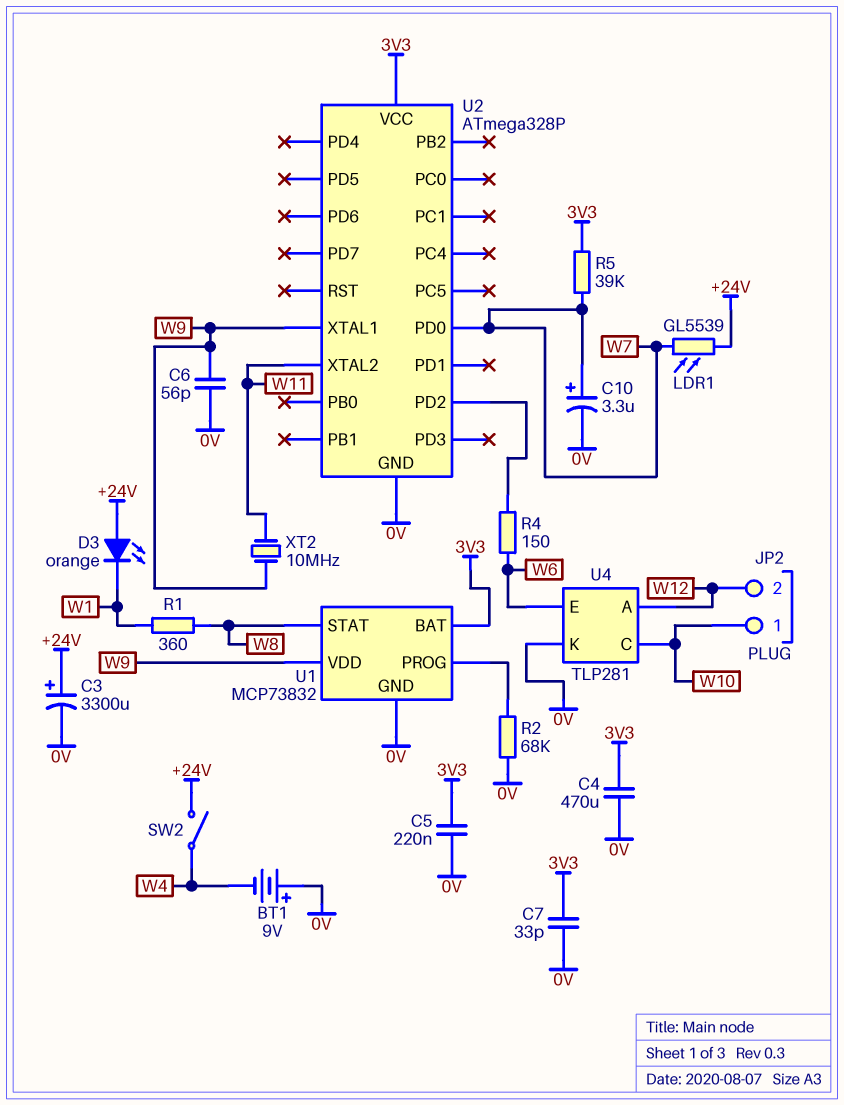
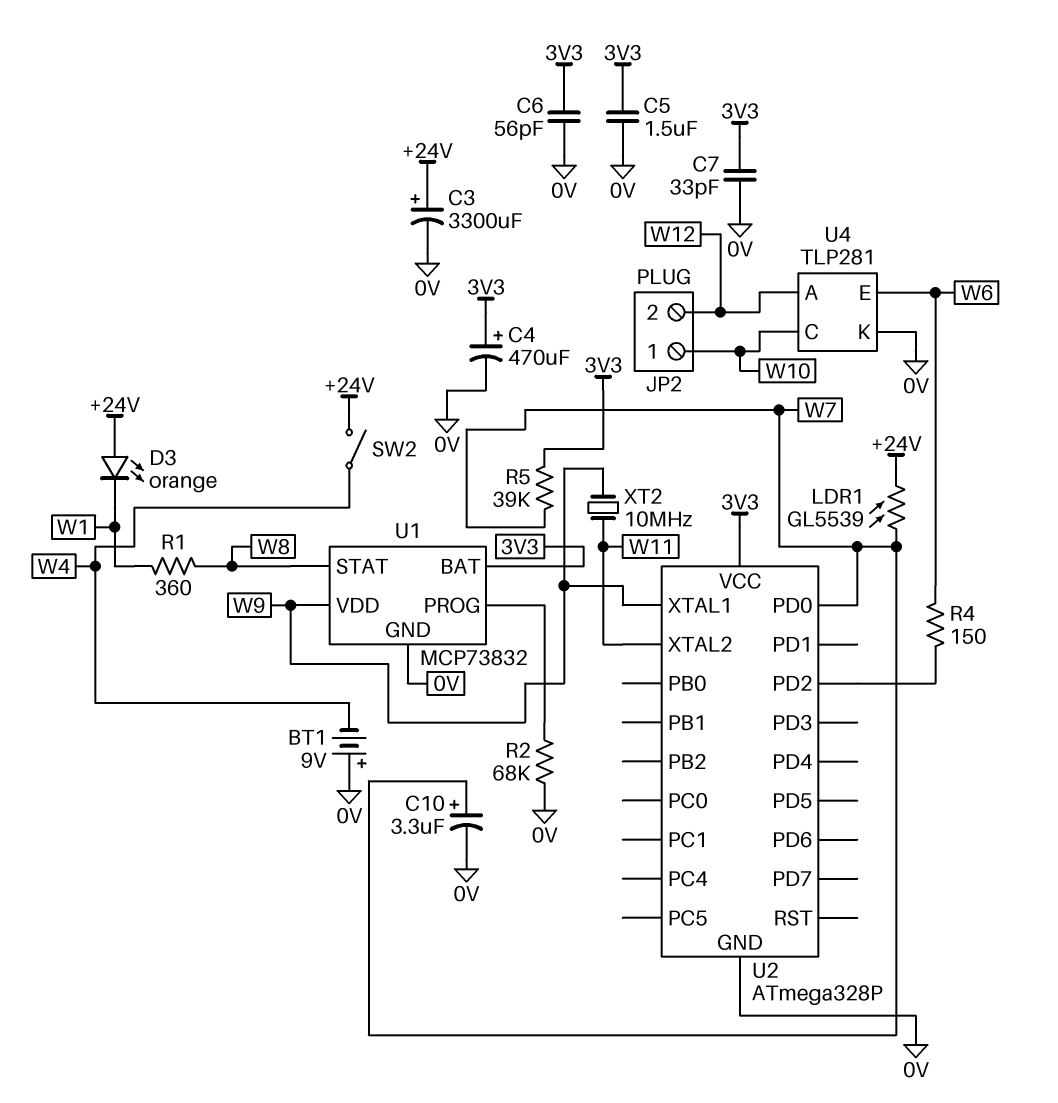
C4: 470uF (0V, 3V3) -> 470uF (plus 3V3, minus 0V)
C5: 220nF (0V, 3V3) -> 1.5uF (0V, 3V3)
C6: 56pF (0V, W9) -> 56pF (0V, 3V3)

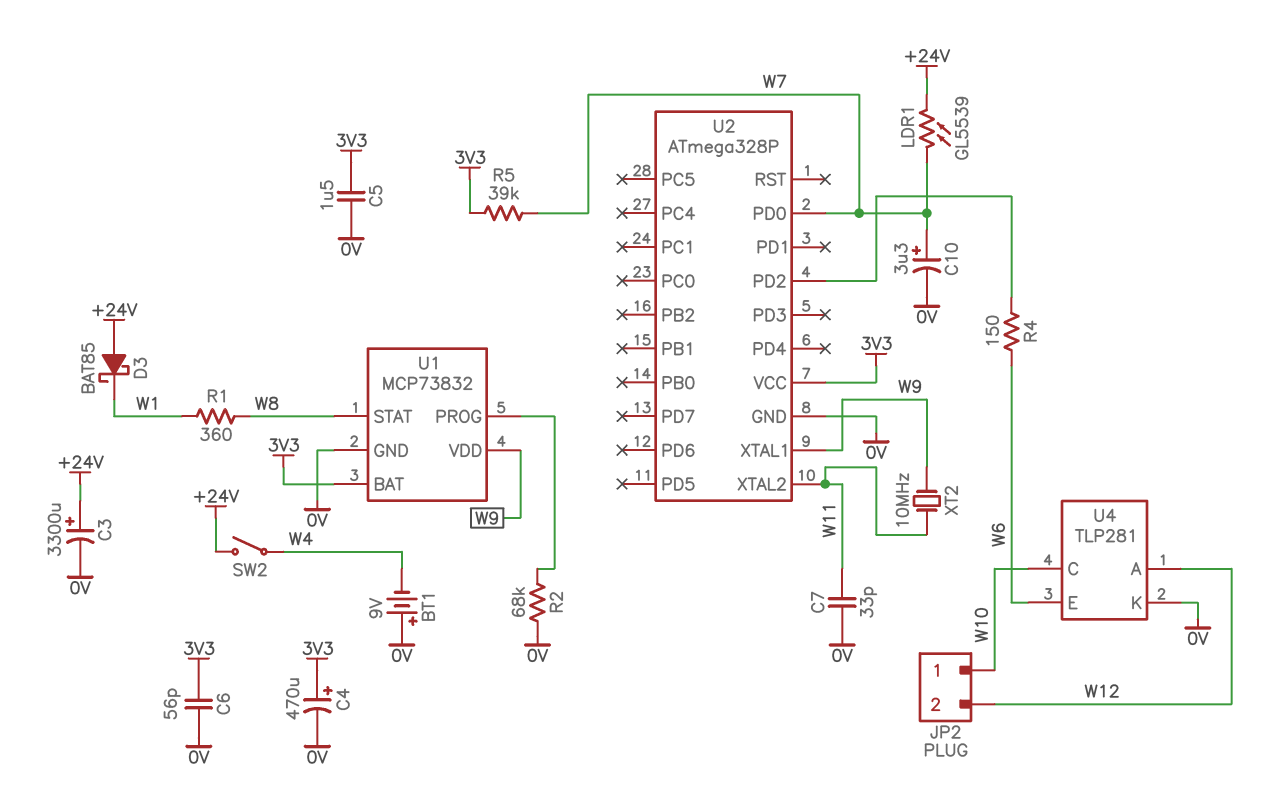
C7: 33pF (0V, 3V3) -> 33pF (0V, W11)
D3: LED orange (A +24V, K W1) -> schottky BAT85 (A +24V, K W1)

